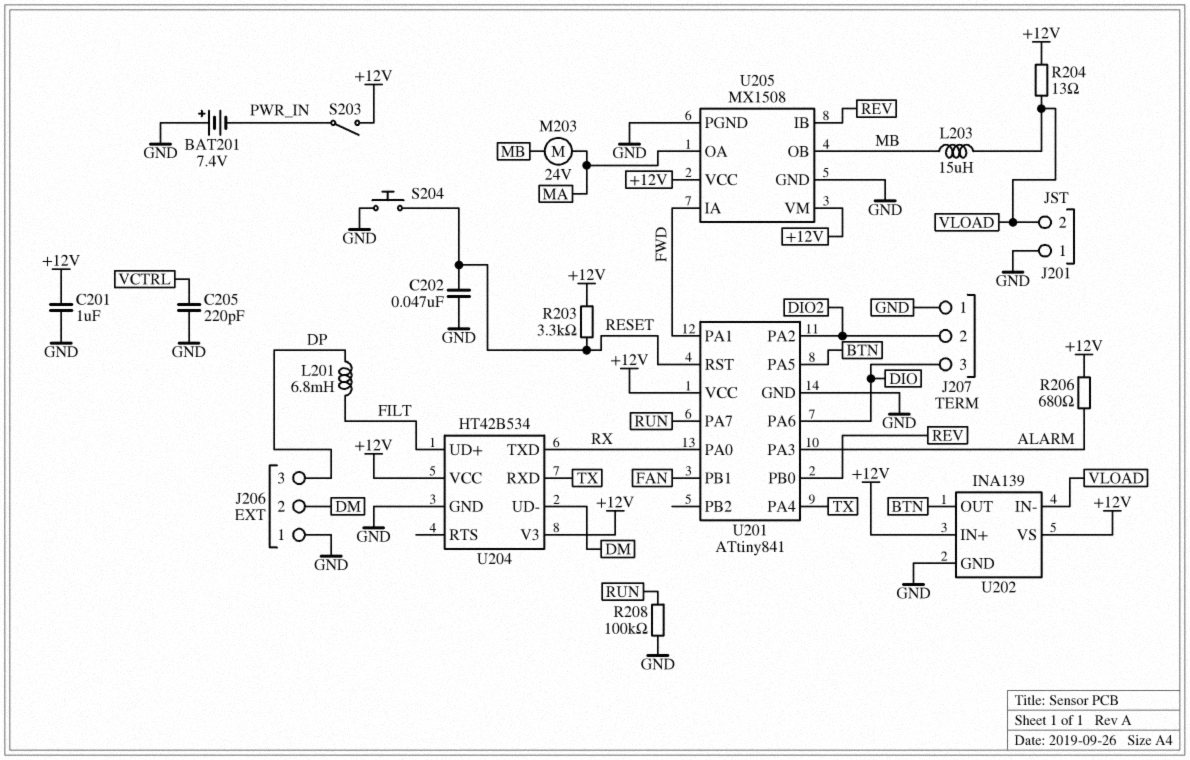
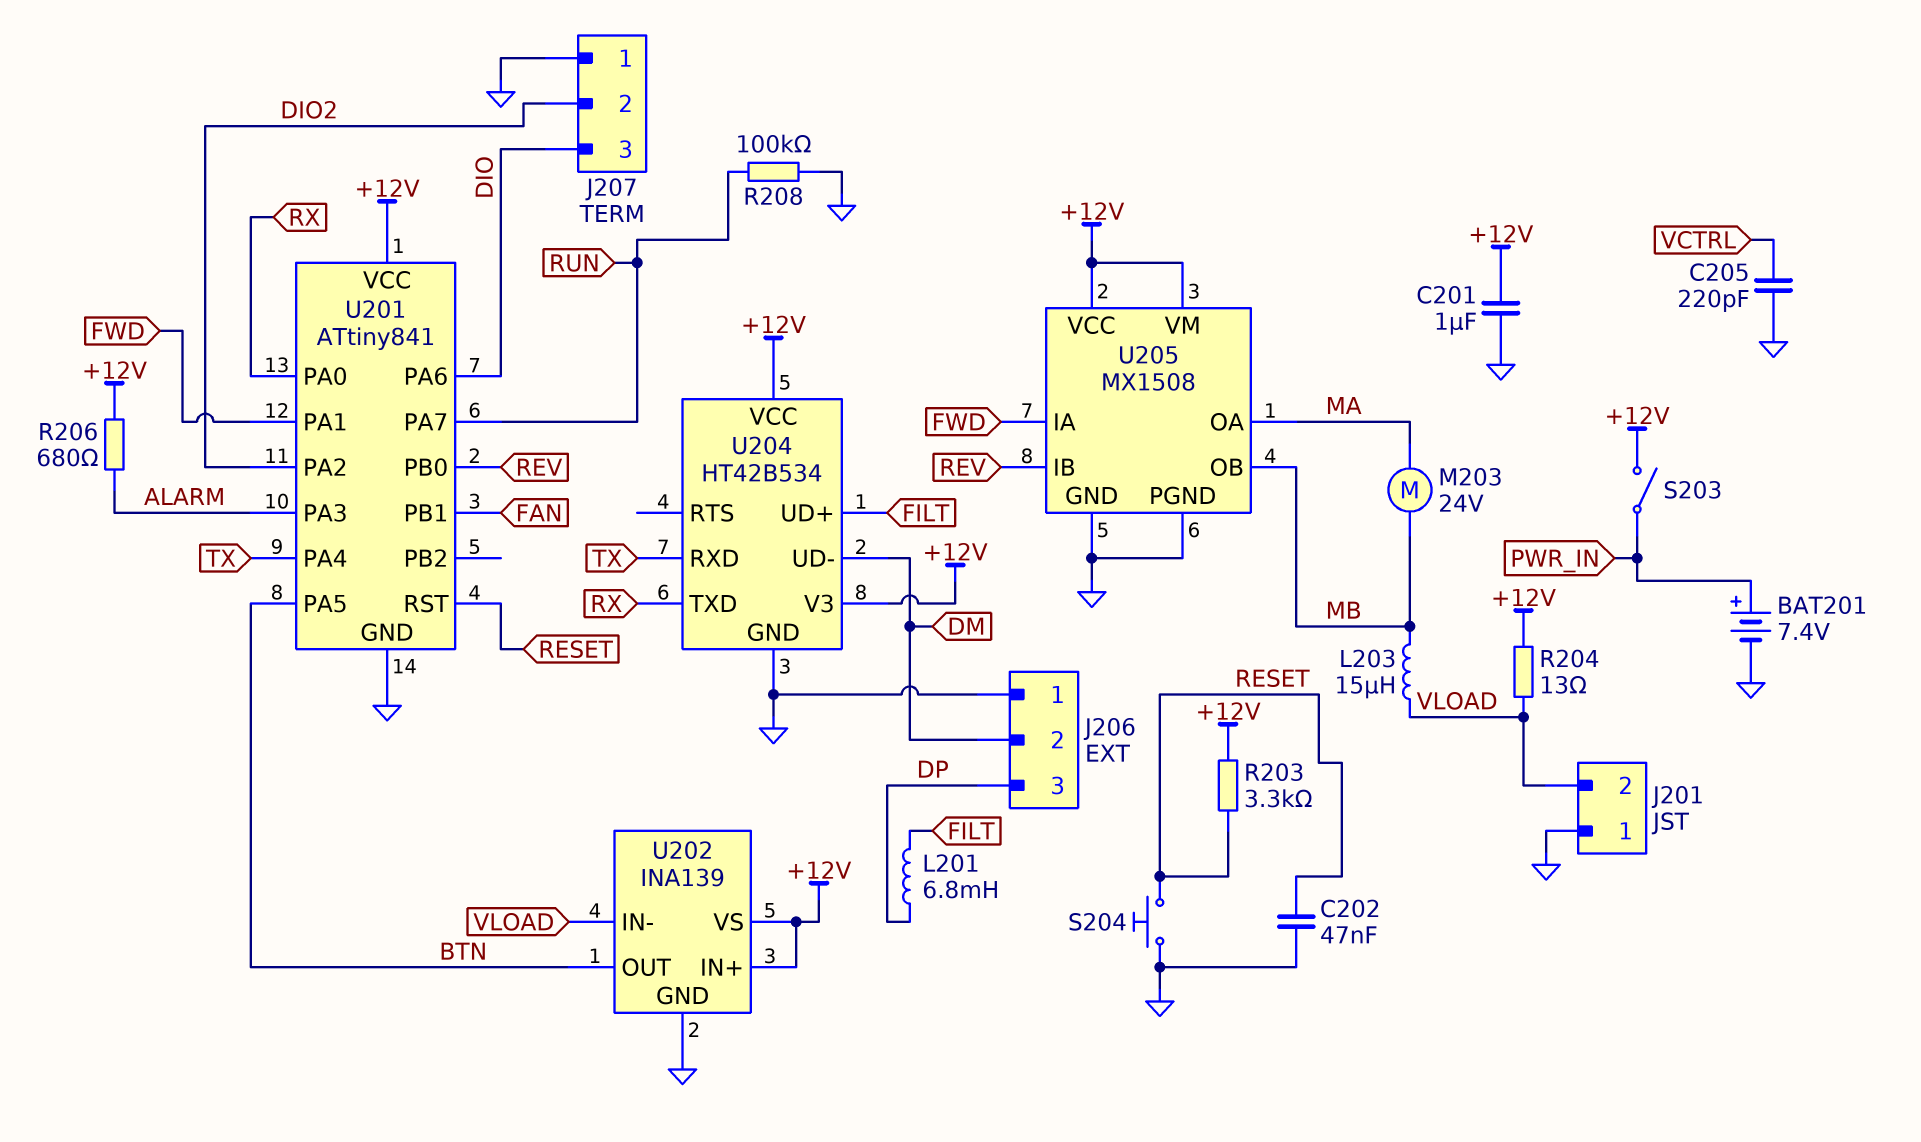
BAT201: 7.4V (plus GND, minus PWR_IN) -> 7.4V (plus PWR_IN, minus GND)

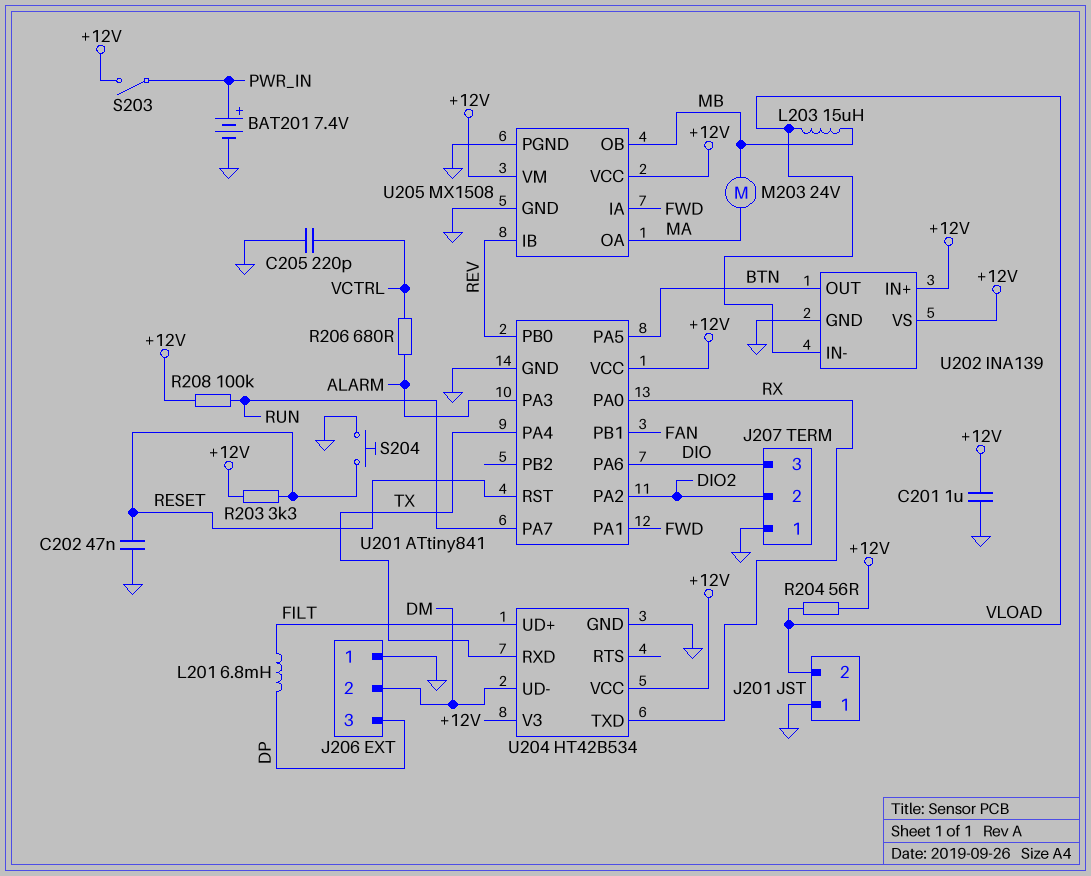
R204: 13 (+12V, VLOAD) -> 56 (+12V, VLOAD)
R206: 680 (+12V, ALARM) -> 680 (ALARM, VCTRL)
R208: 100k (GND, RUN) -> 100k (+12V, RUN)

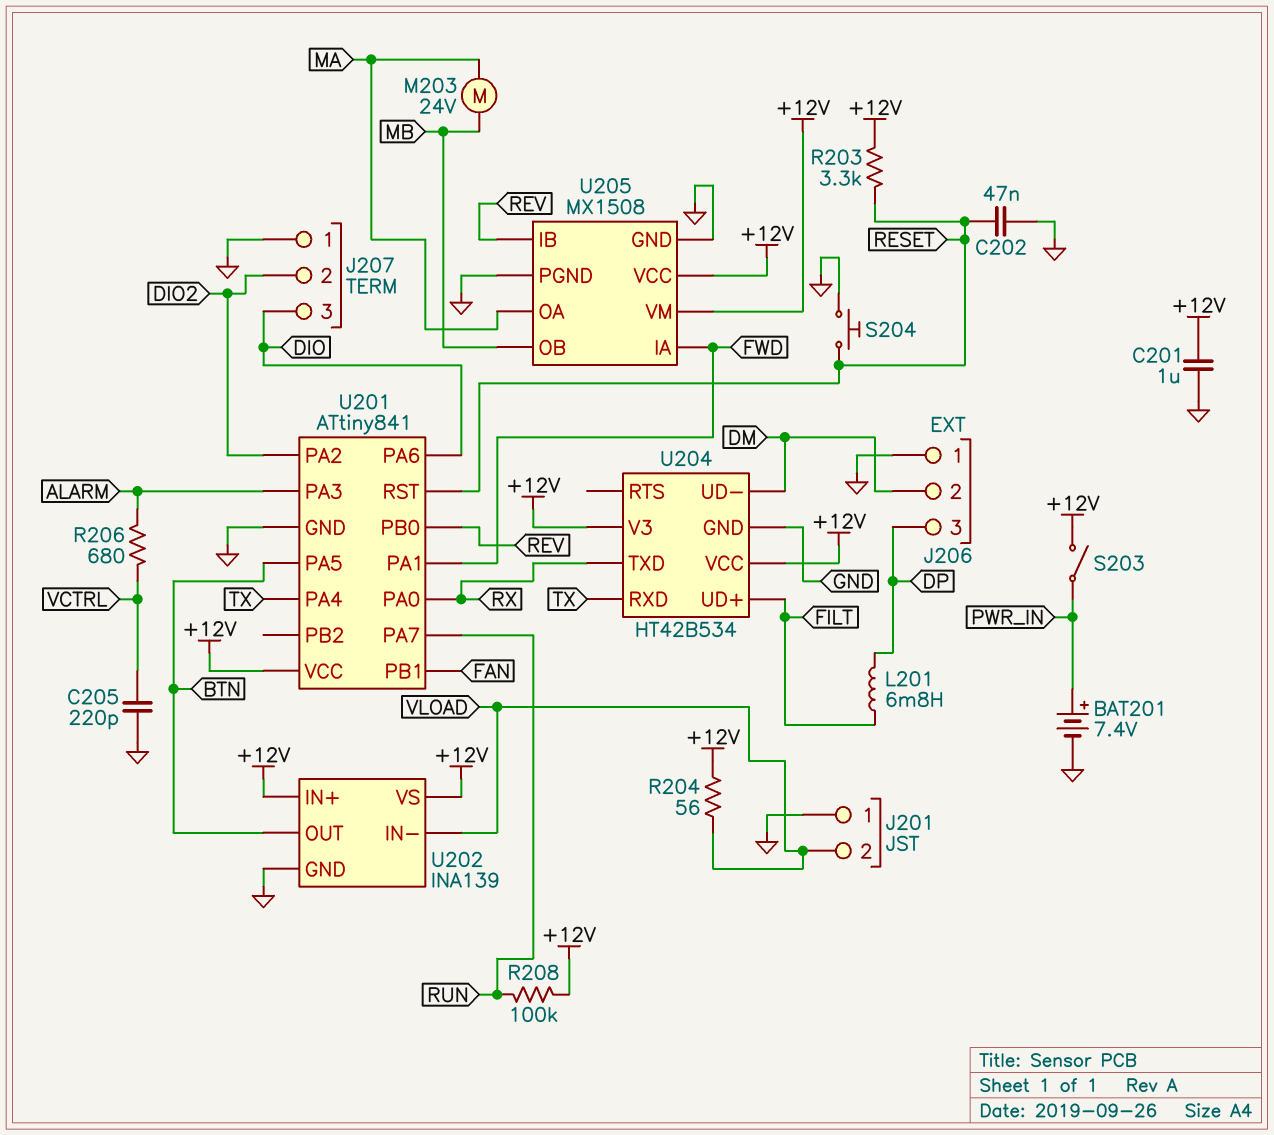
L203: 15uH (MB, VLOAD) -> none

